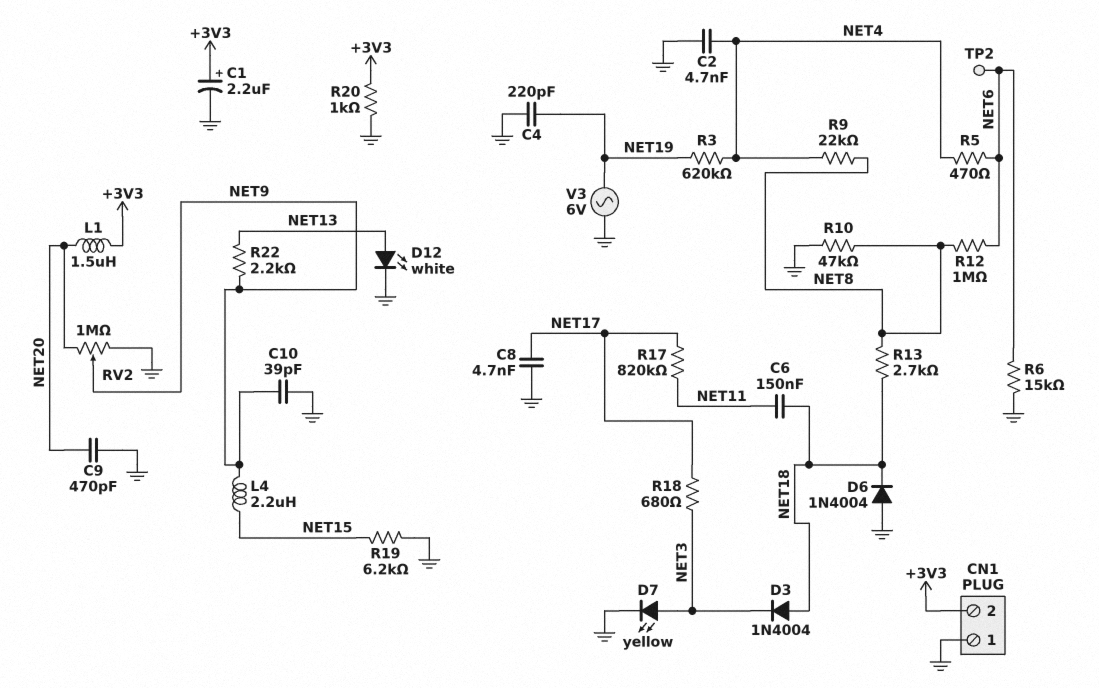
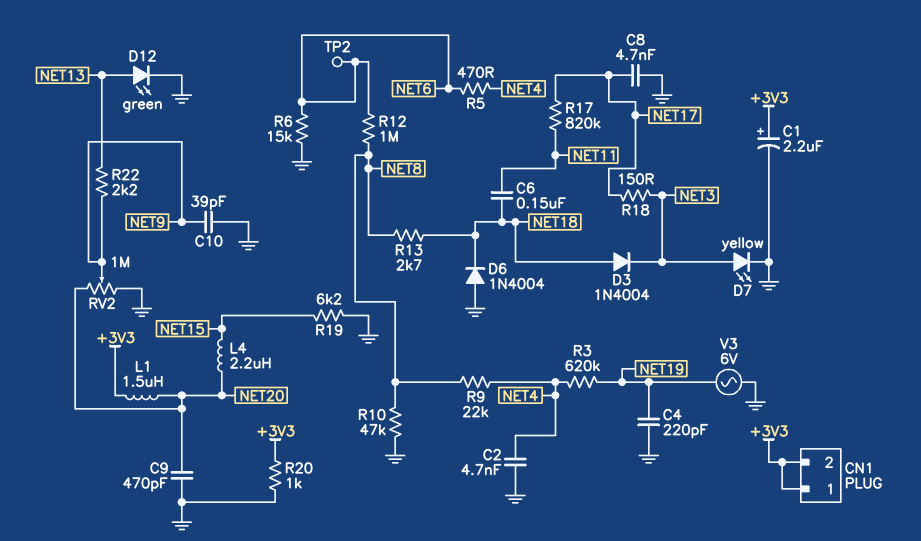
CN1 pin 1: GND -> +3V3
D12: LED white (A NET13, K GND) -> LED green (A NET13, K GND)
L4: 2.2uH (NET9, NET15) -> 2.2uH (NET15, NET20)
R18: 680 (NET3, NET17) -> 150 (NET3, NET17)

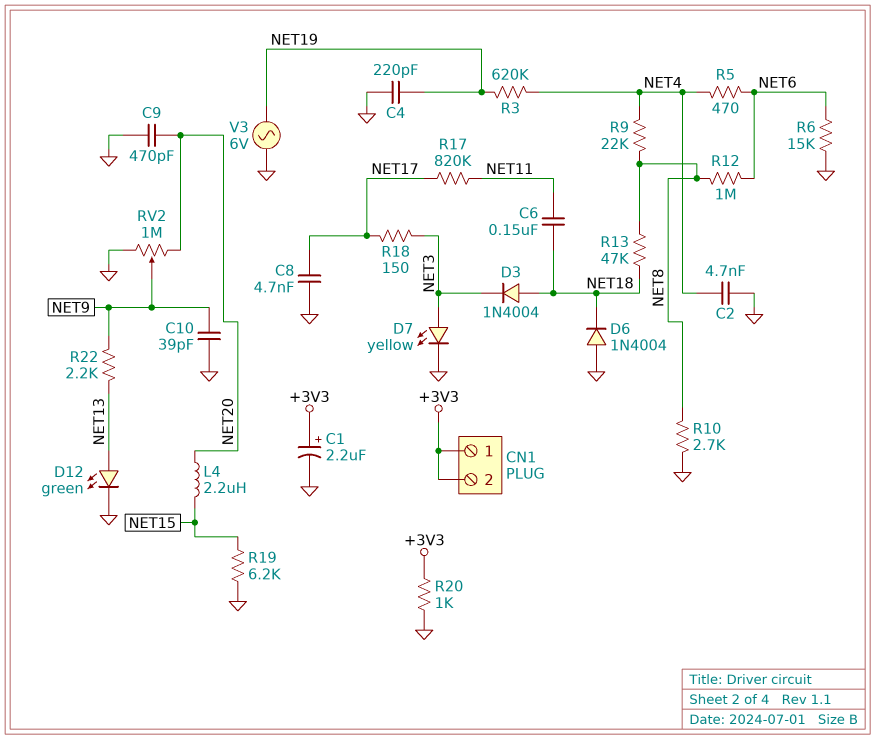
L1: 1.5uH (+3V3, NET20) -> none
R10: 47k (GND, NET8) -> 2.7k (GND, NET8)
R13: 2.7k (NET8, NET18) -> 47k (NET8, NET18)
TP2: test point (NET6) -> none

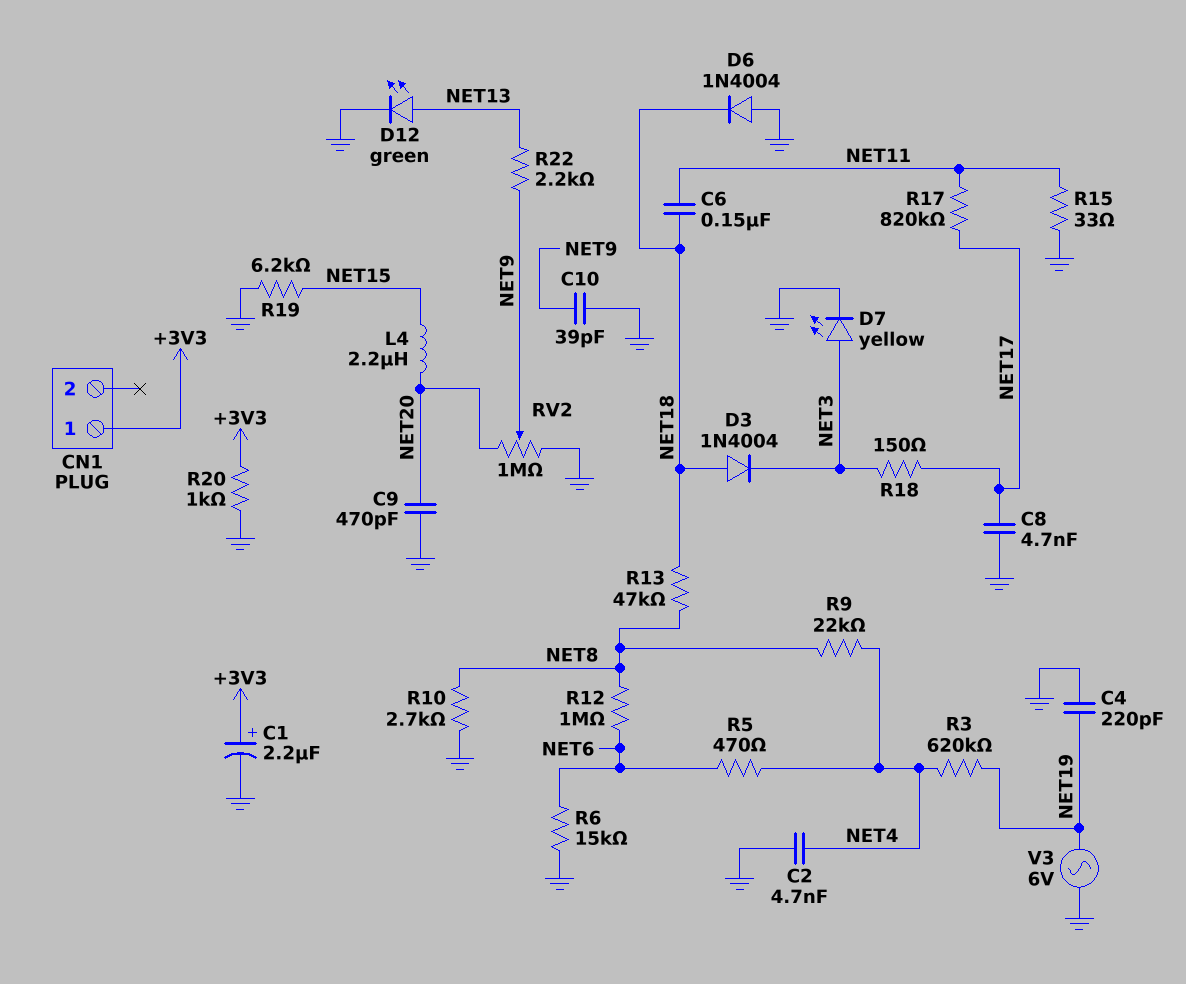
CN1 pin 2: +3V3 -> none
R15: none -> 33 (GND, NET11)

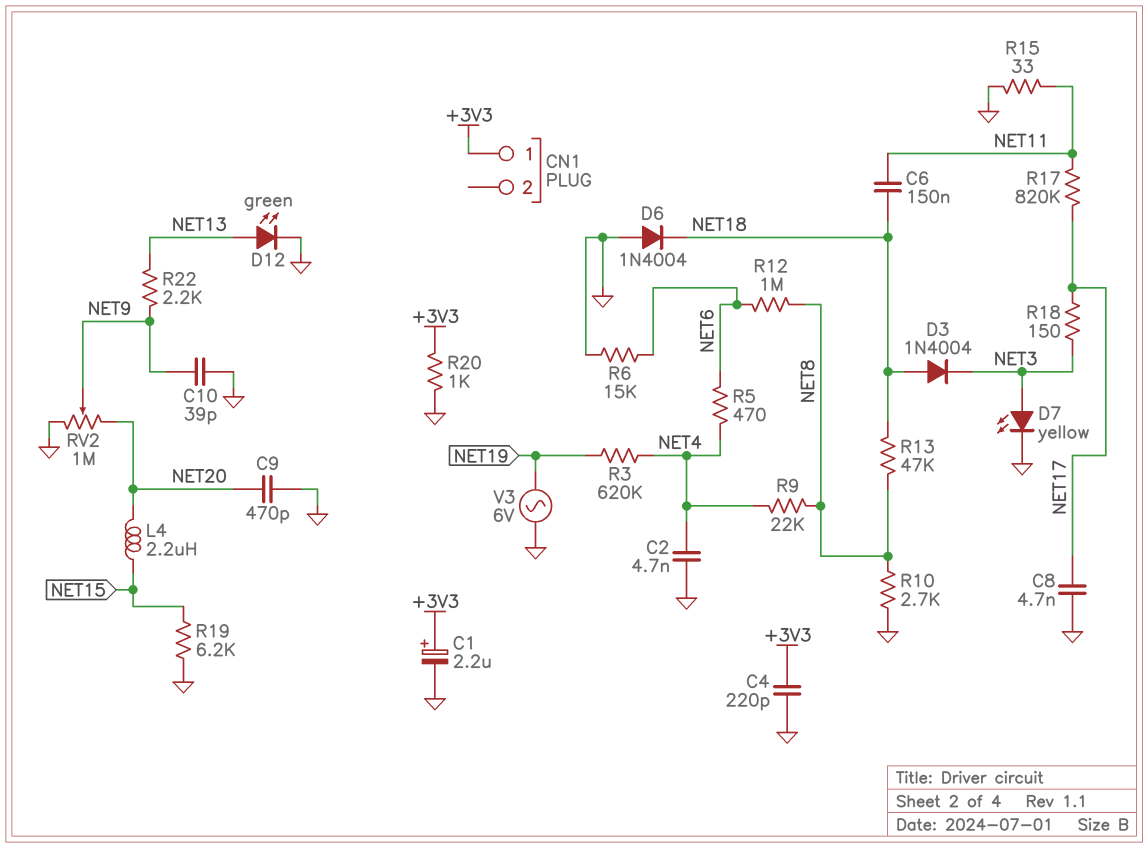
C4: 220pF (GND, NET19) -> 220pF (+3V3, GND)

